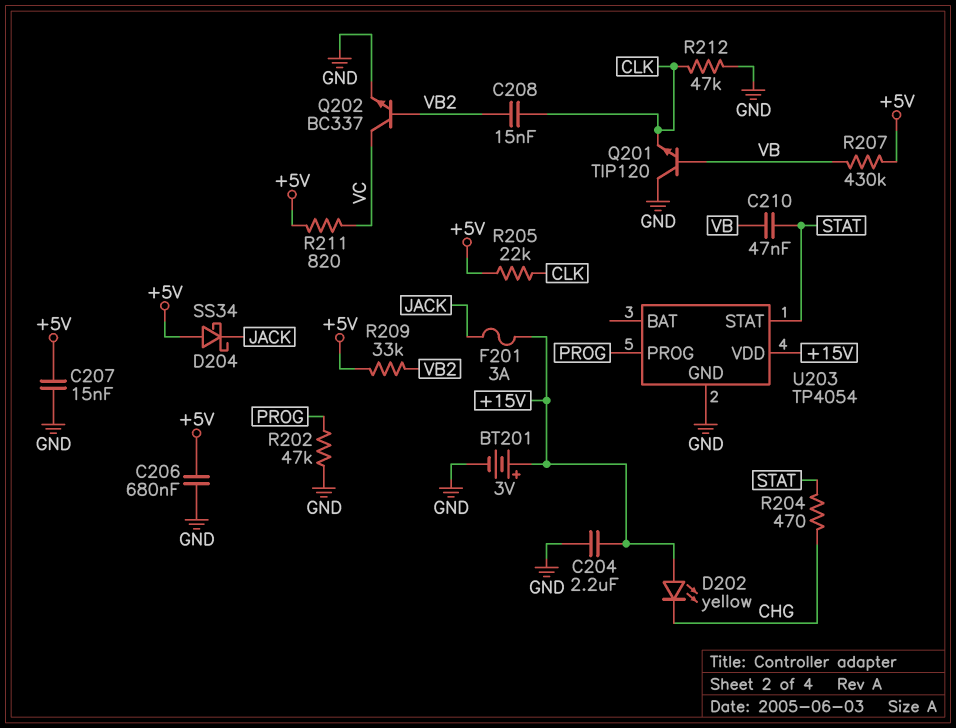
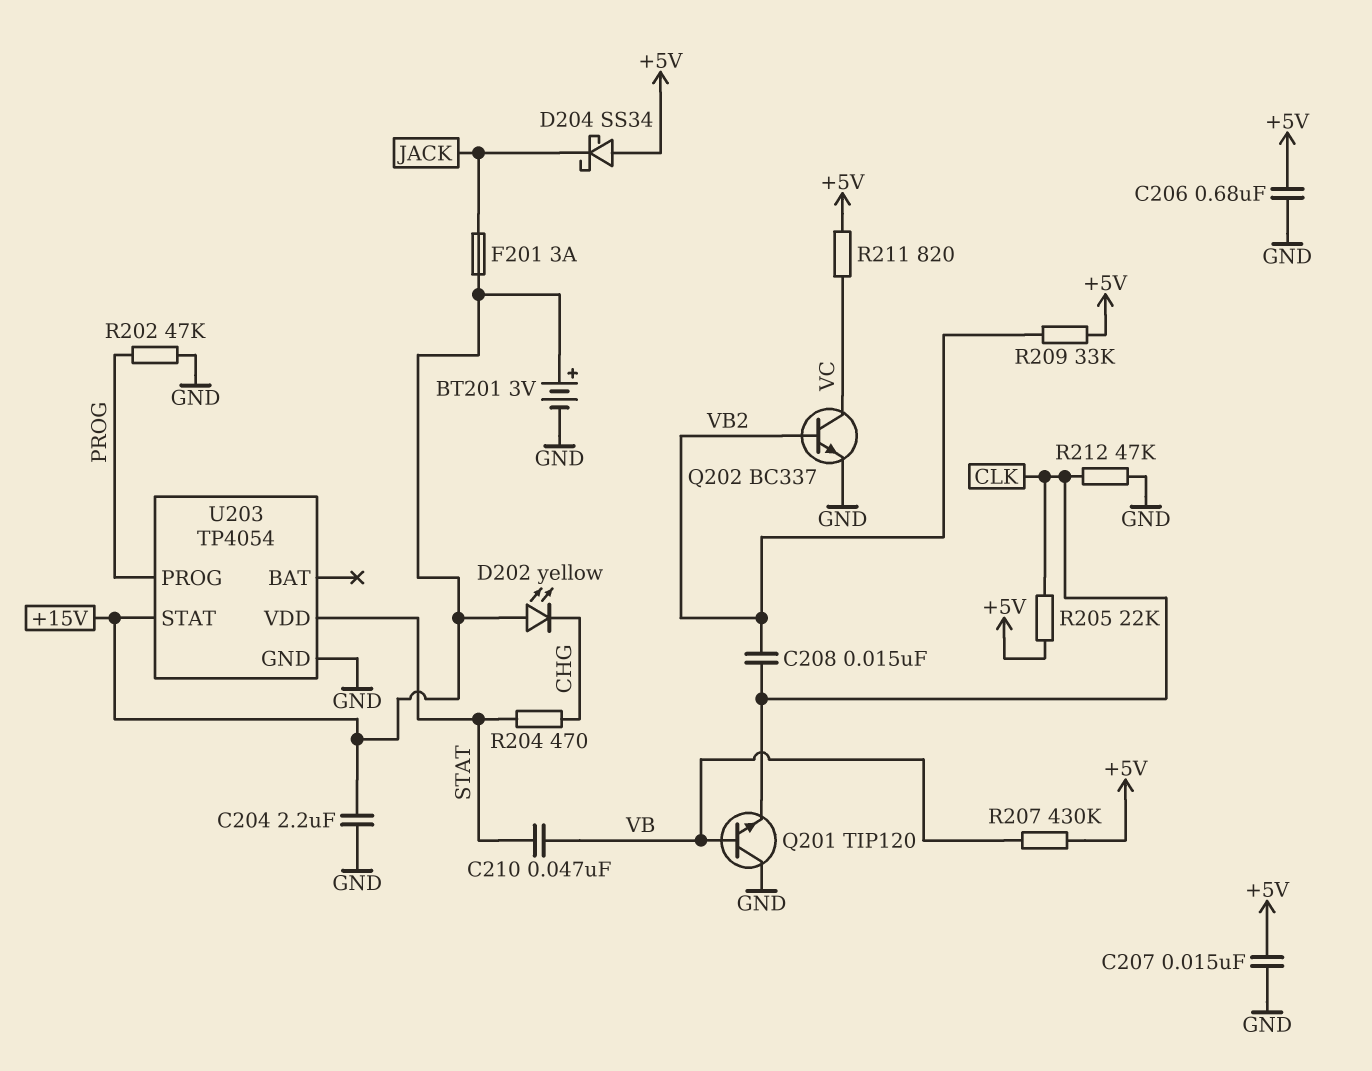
U203 pin STAT: STAT -> +15V
U203 pin VDD: +15V -> STAT

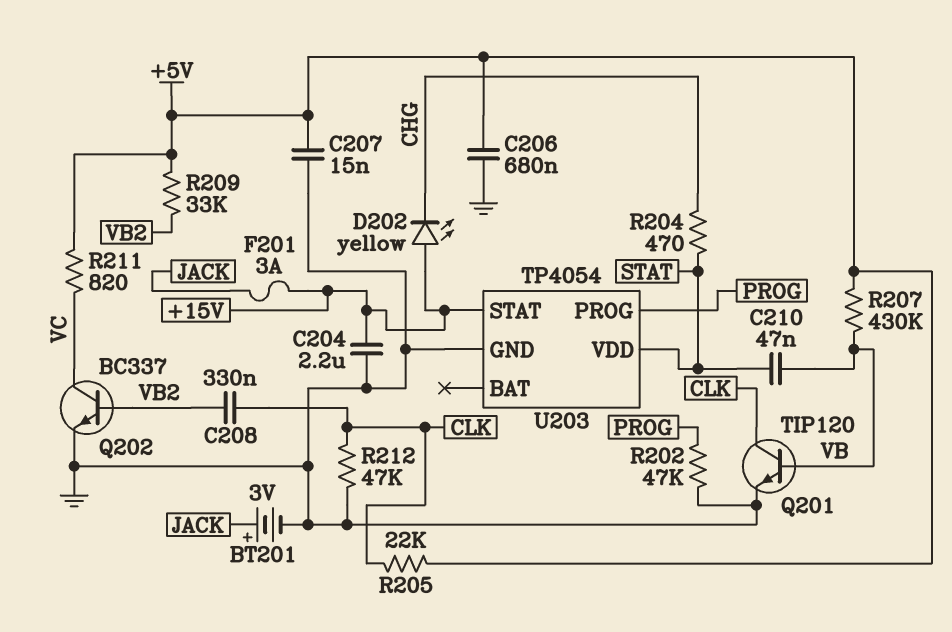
BT201: 3V (plus +15V, minus GND) -> 3V (plus JACK, minus GND)
C208: 15nF (CLK, VB2) -> 330nF (CLK, VB2)
D204: schottky SS34 (A +5V, K JACK) -> none
Q201: NPN TIP120 (B VB, C GND, E CLK) -> NPN TIP120 (B VB, C CLK, E GND)

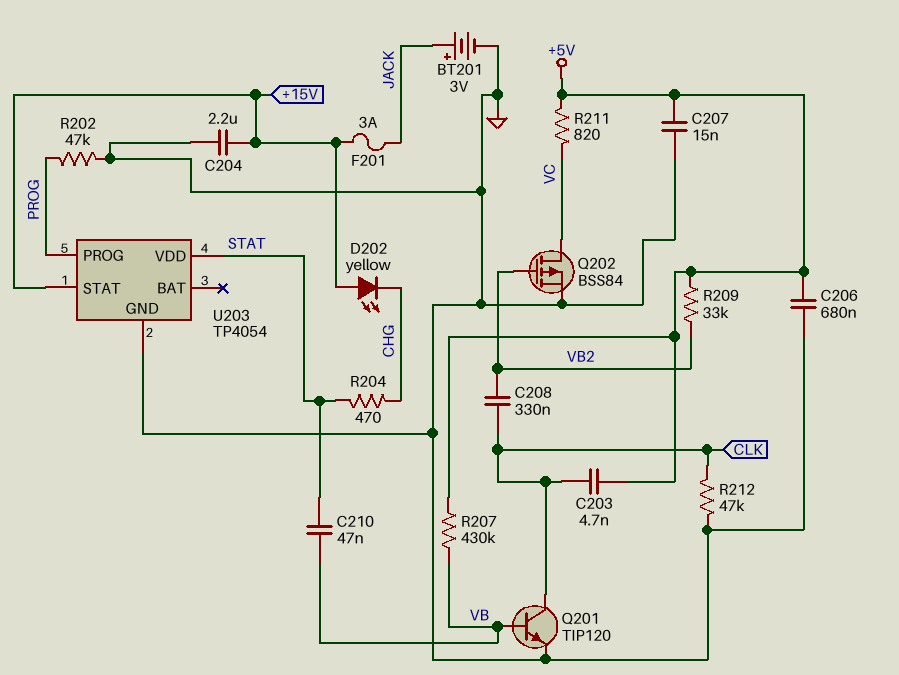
C203: none -> 4.7nF (+5V, CLK)
Q202: NPN BC337 (B VB2, C VC, E GND) -> PMOS BSS84 (G VB2, D VC, S GND)
R205: 22k (+5V, CLK) -> none

